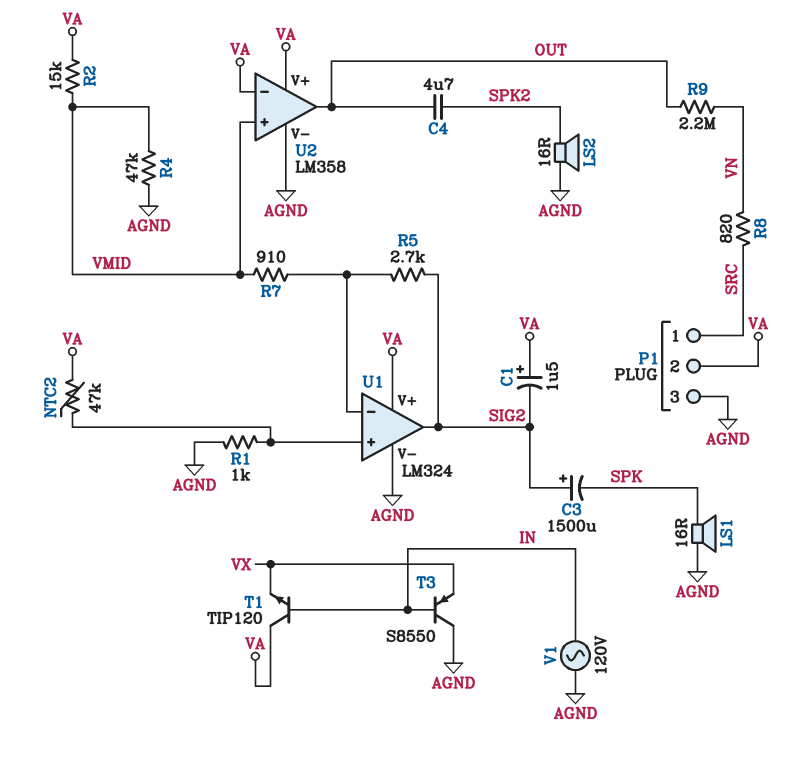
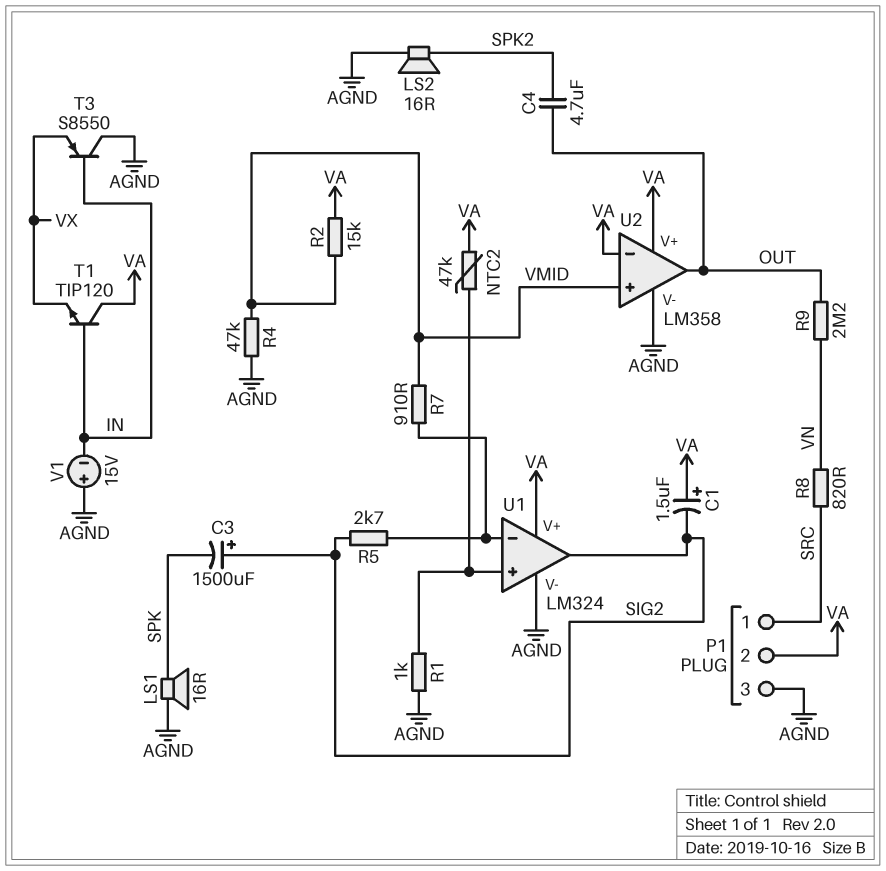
V1: AC 120V (AGND, IN) -> 15V (plus AGND, minus IN)

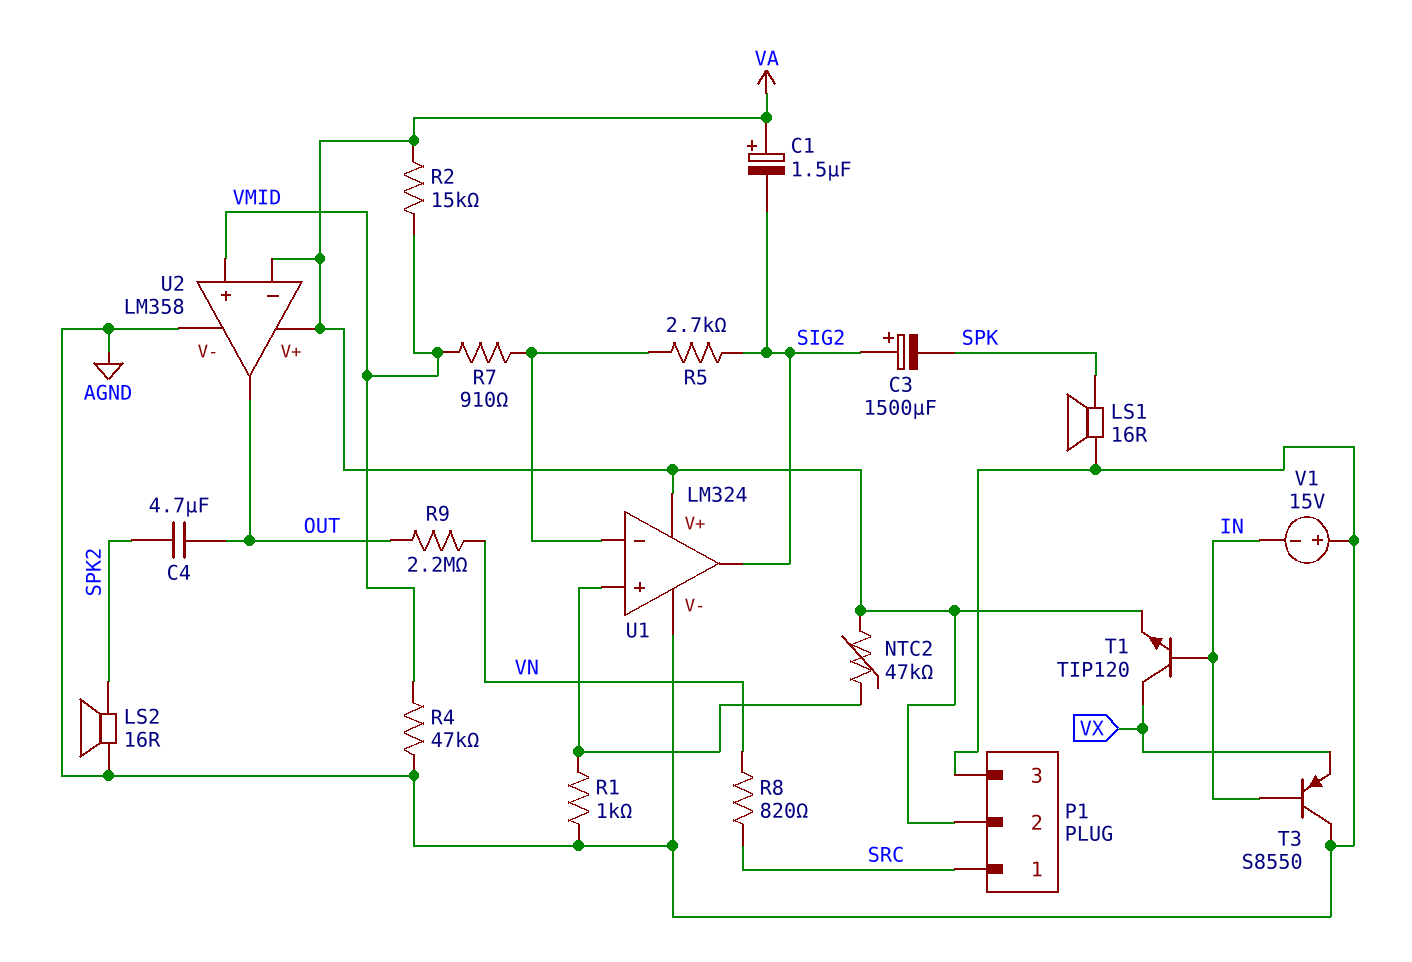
T1: NPN TIP120 (B IN, C VA, E VX) -> NPN TIP120 (B IN, C VX, E VA)

